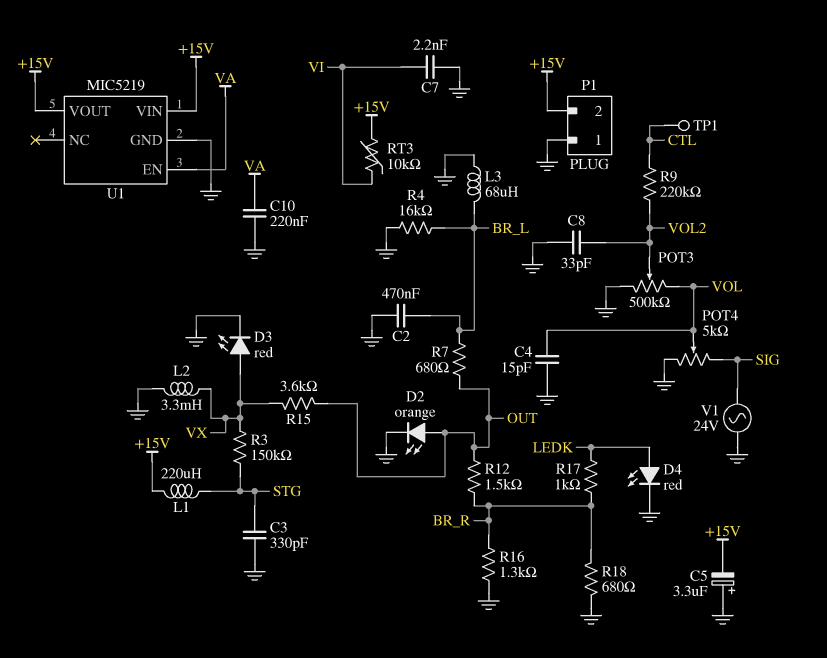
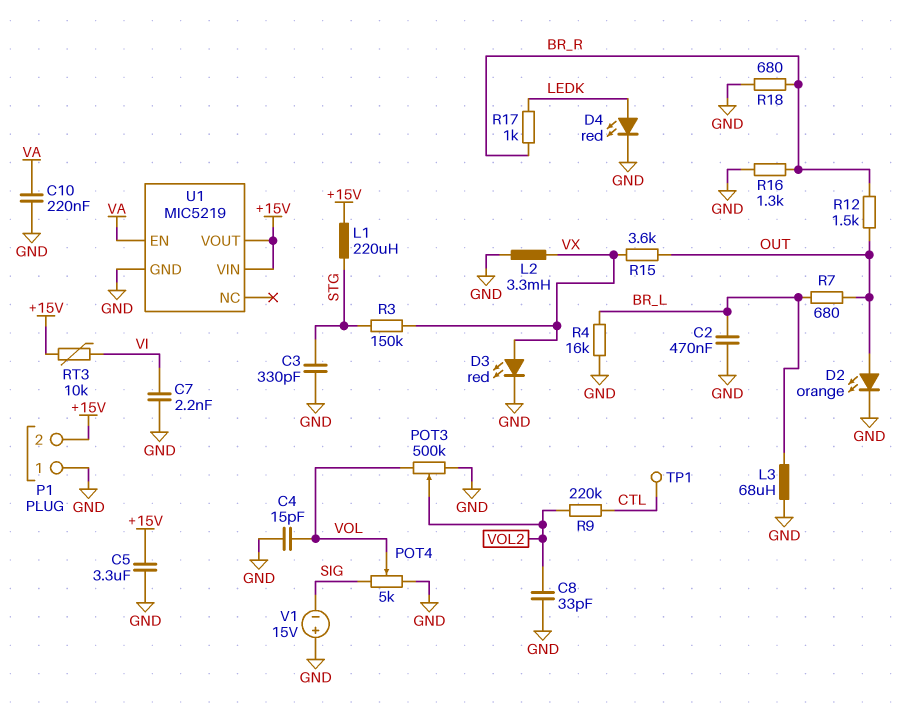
C5: 3.3uF (plus GND, minus +15V) -> 3.3uF (+15V, GND)
V1: AC 24V (GND, SIG) -> 15V (plus GND, minus SIG)

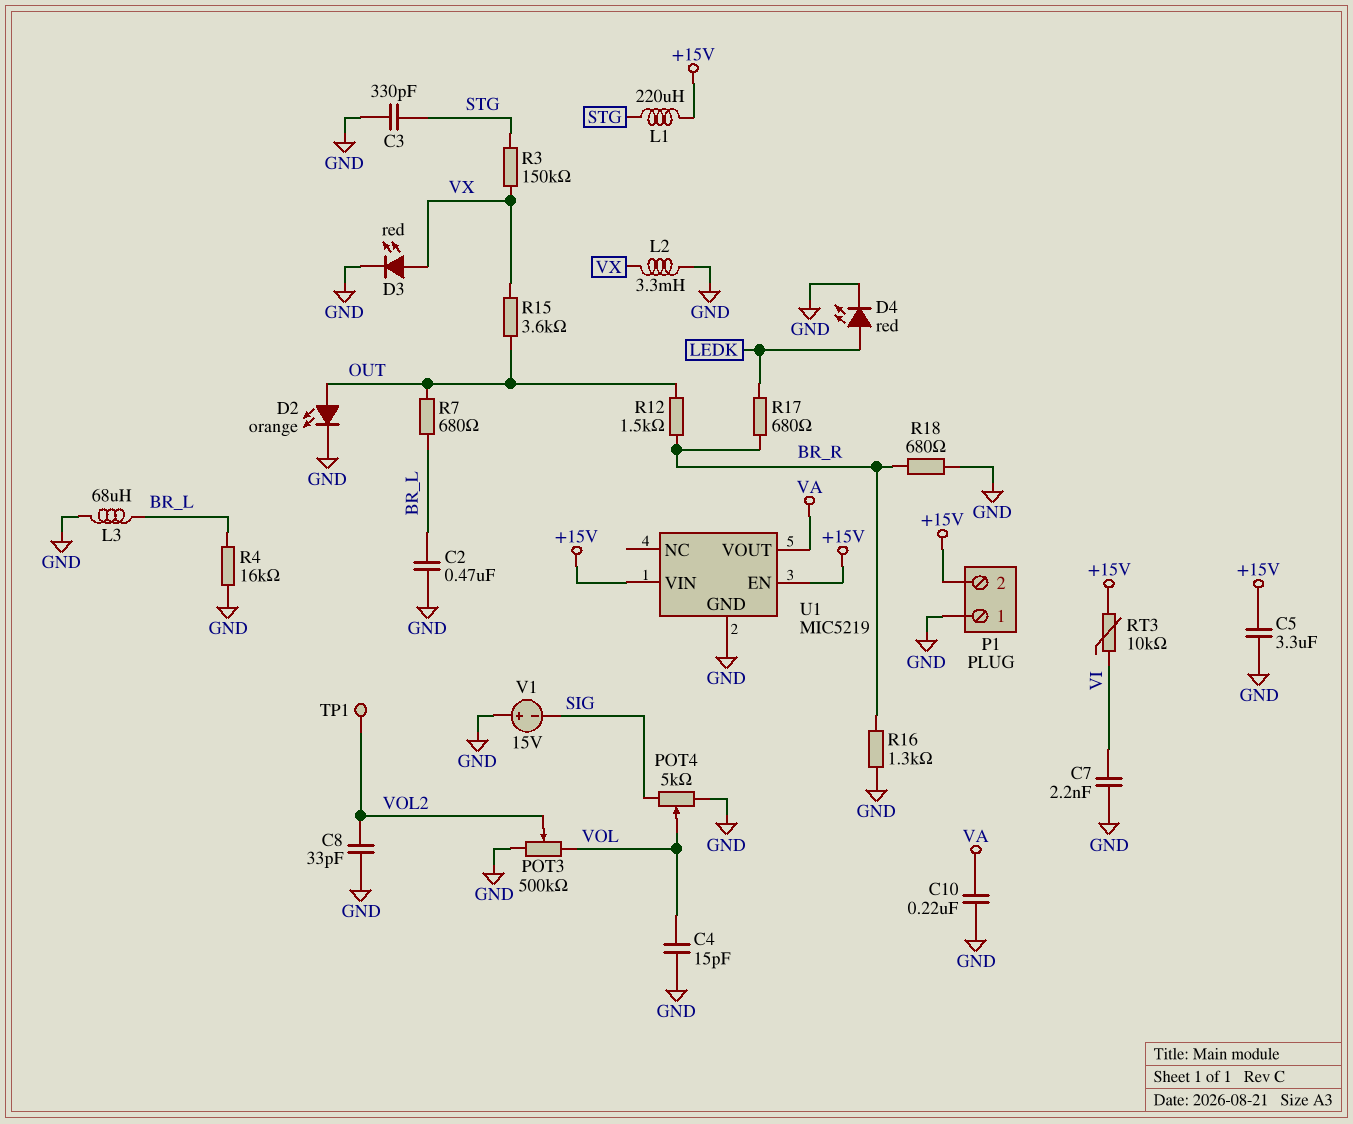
R9: 220k (CTL, VOL2) -> none
R17: 1k (BR_R, LEDK) -> 680 (BR_R, LEDK)
TP1: test point (CTL) -> test point (VOL2)
U1 pin EN: VA -> +15V
U1 pin VOUT: +15V -> VA

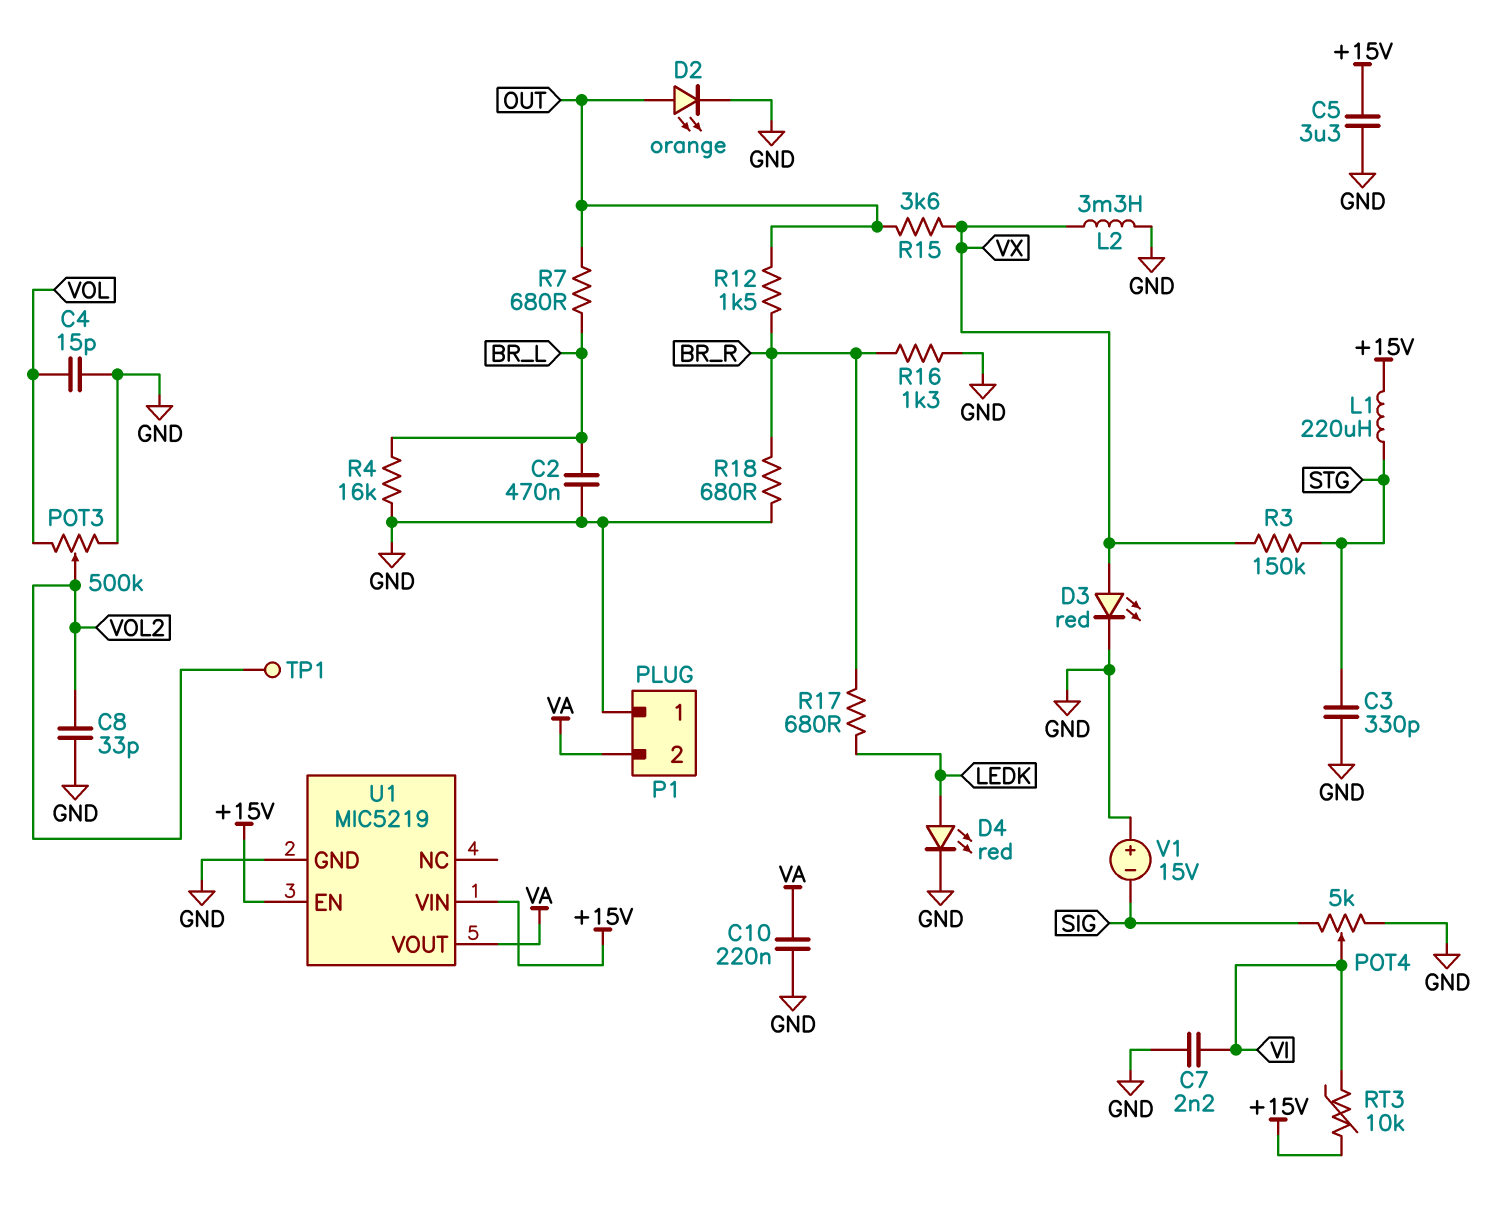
L3: 68uH (BR_L, GND) -> none
P1 pin 2: +15V -> VA
POT4: 5k (GND, SIG, wiper VOL) -> 5k (GND, SIG, wiper VI)

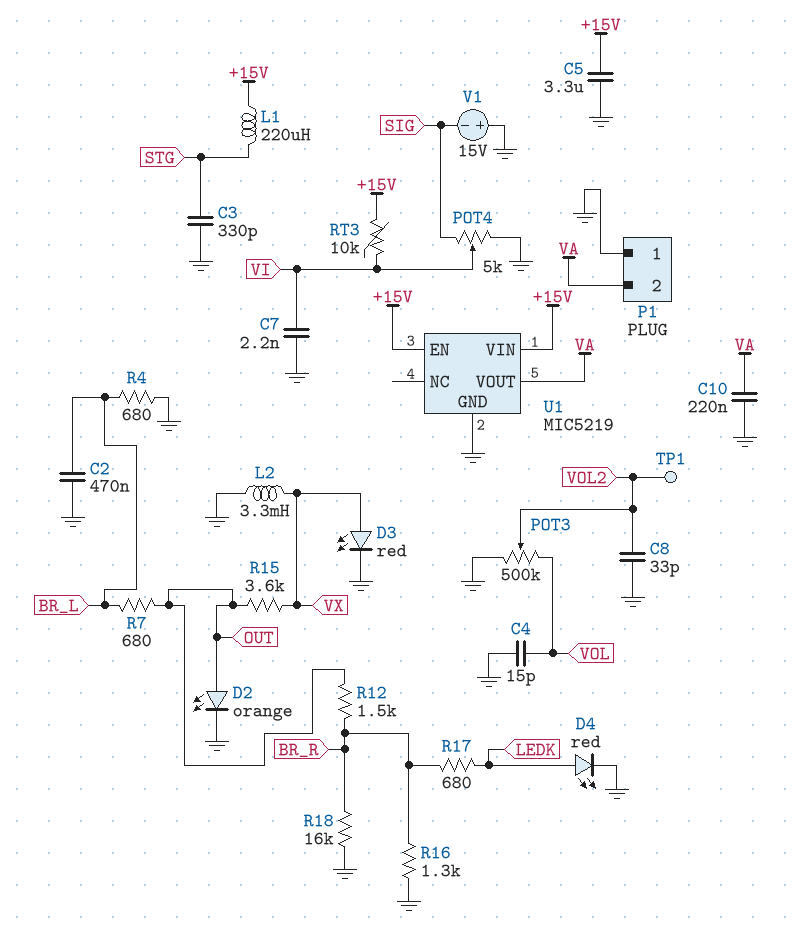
R3: 150k (STG, VX) -> none
R4: 16k (BR_L, GND) -> 680 (BR_L, GND)
R18: 680 (BR_R, GND) -> 16k (BR_R, GND)

